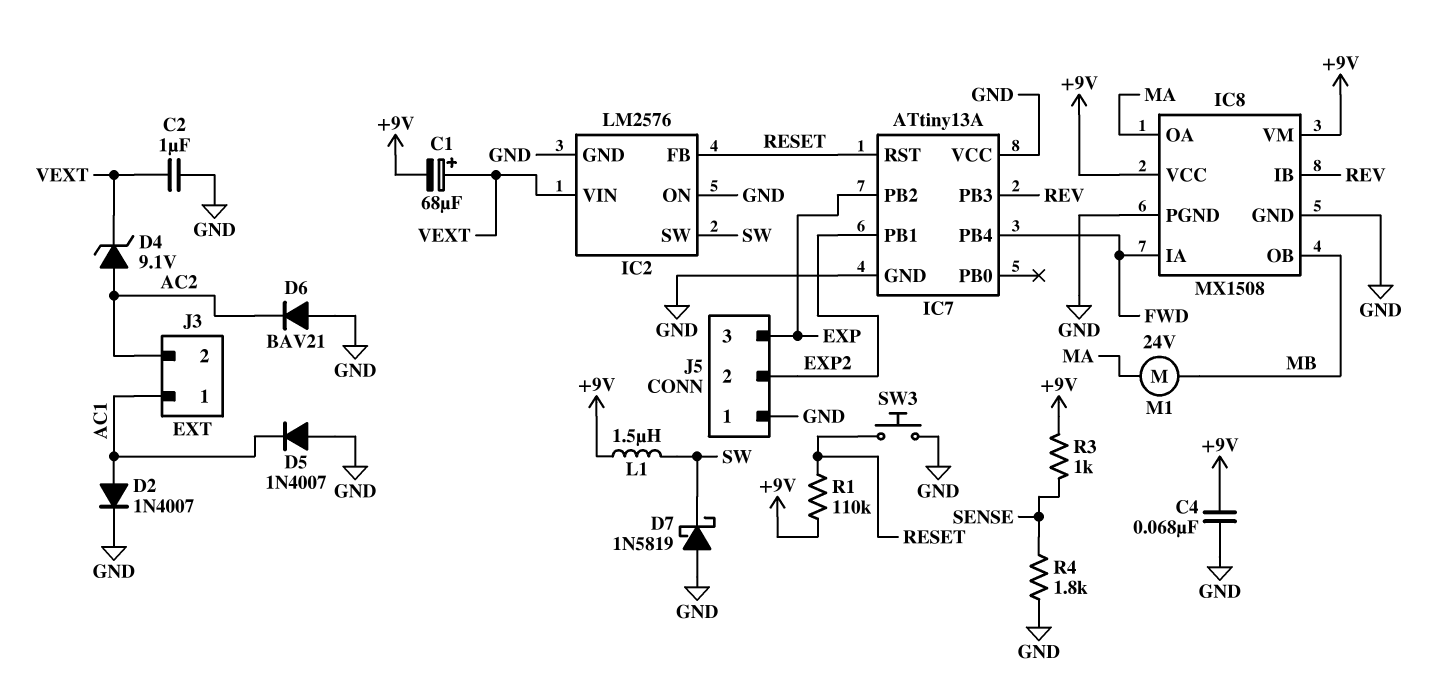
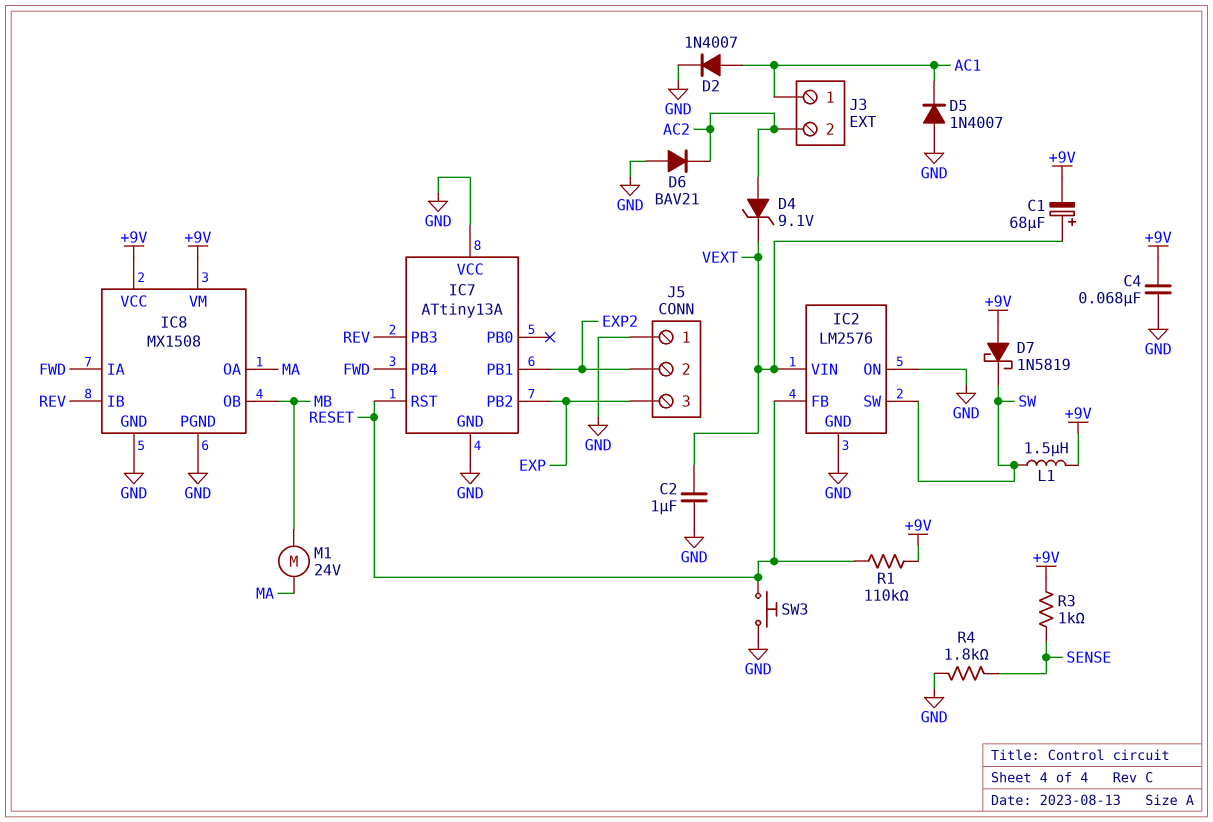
D7: schottky 1N5819 (A GND, K SW) -> schottky 1N5819 (A +9V, K SW)

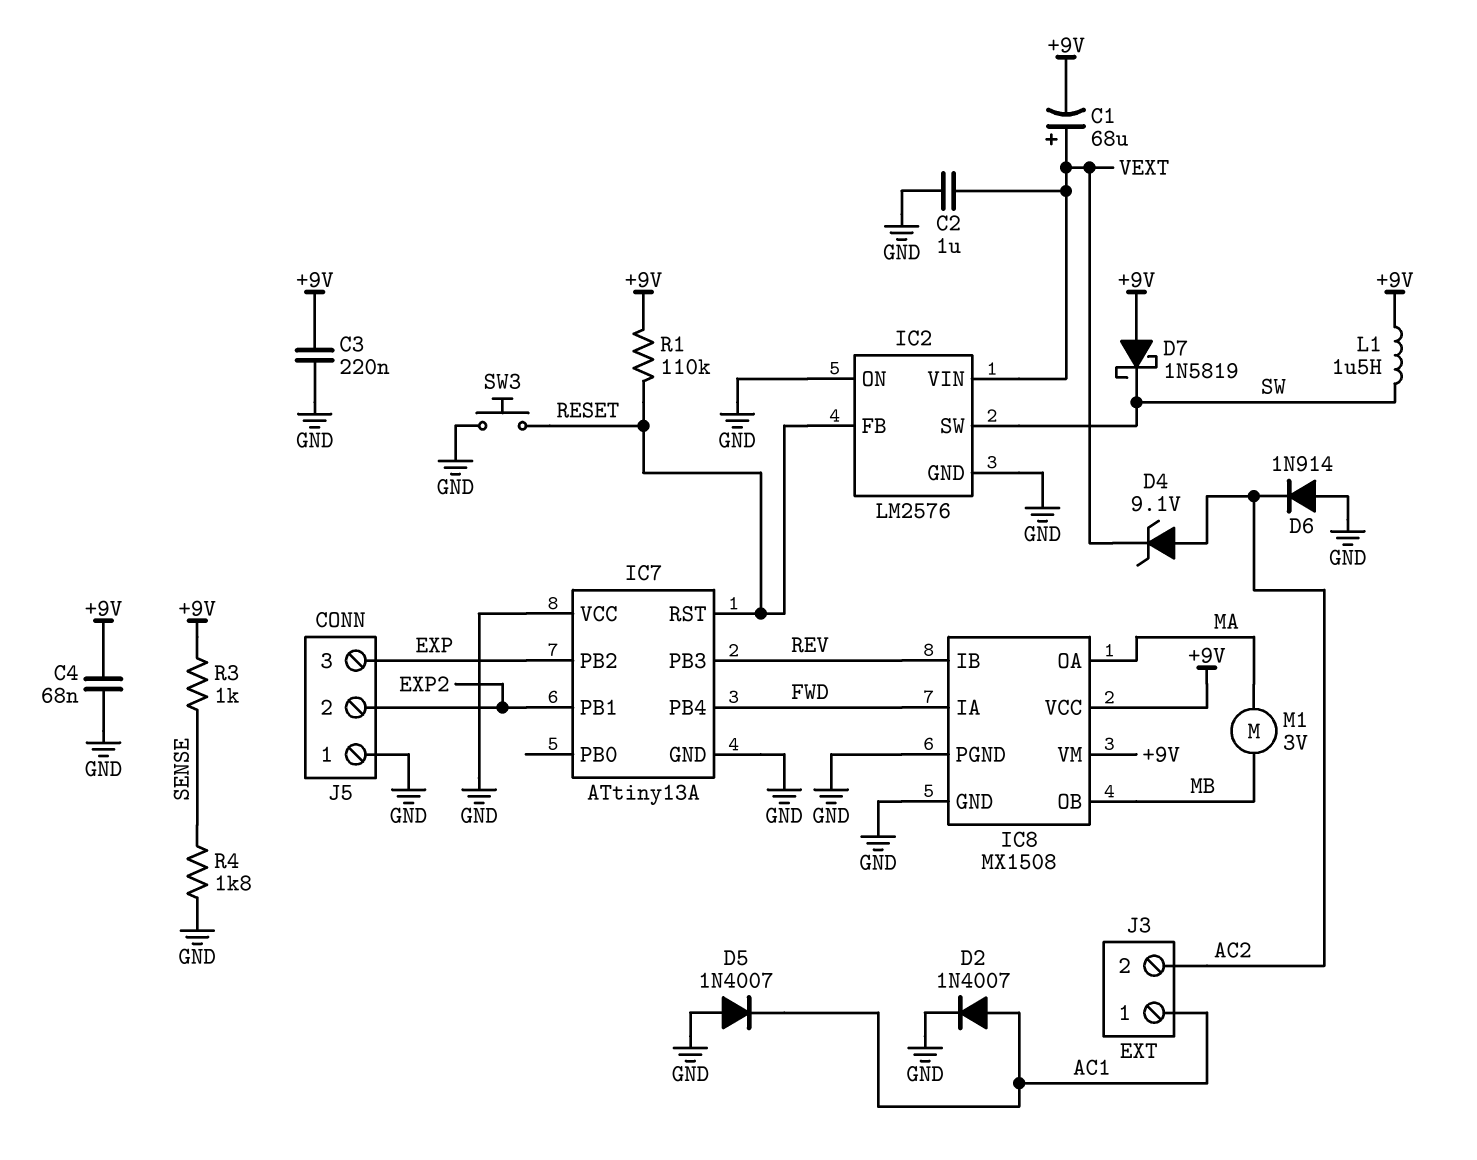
C3: none -> 220nF (+9V, GND)
D6: diode BAV21 (A GND, K AC2) -> diode 1N914 (A GND, K AC2)
M1: motor 24V (MA, MB) -> motor 3V (MA, MB)

